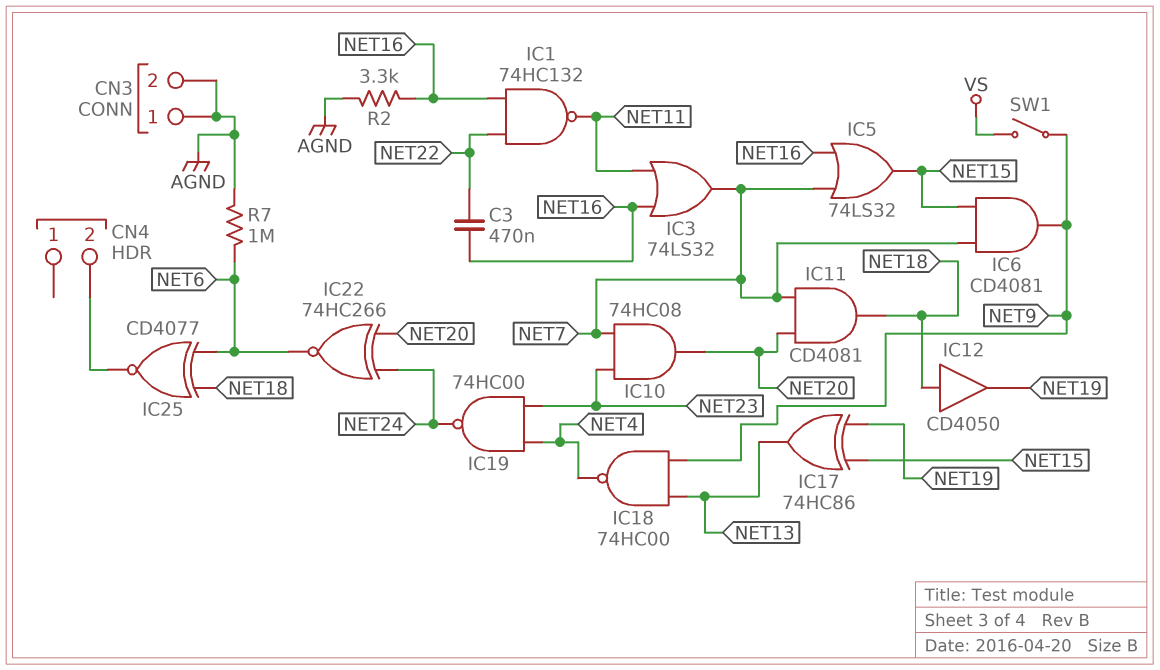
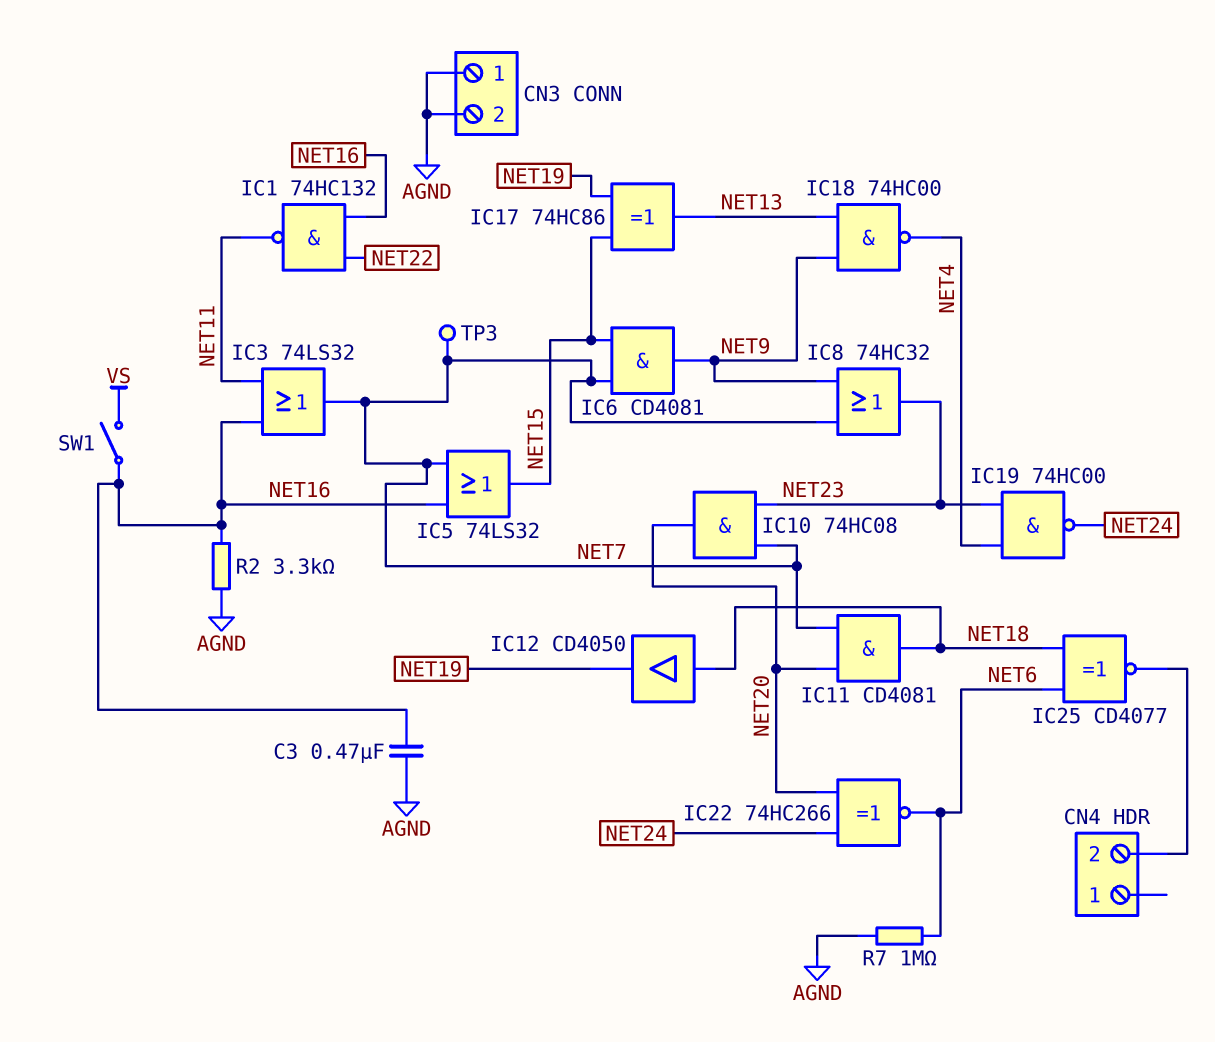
C3: 470nF (NET16, NET22) -> 470nF (AGND, NET16)
IC8: none -> OR 74HC32 (in NET7, in NET9, out NET23)
SW1: switch (NET9, VS) -> switch (NET16, VS)
TP3: none -> test point (NET7)

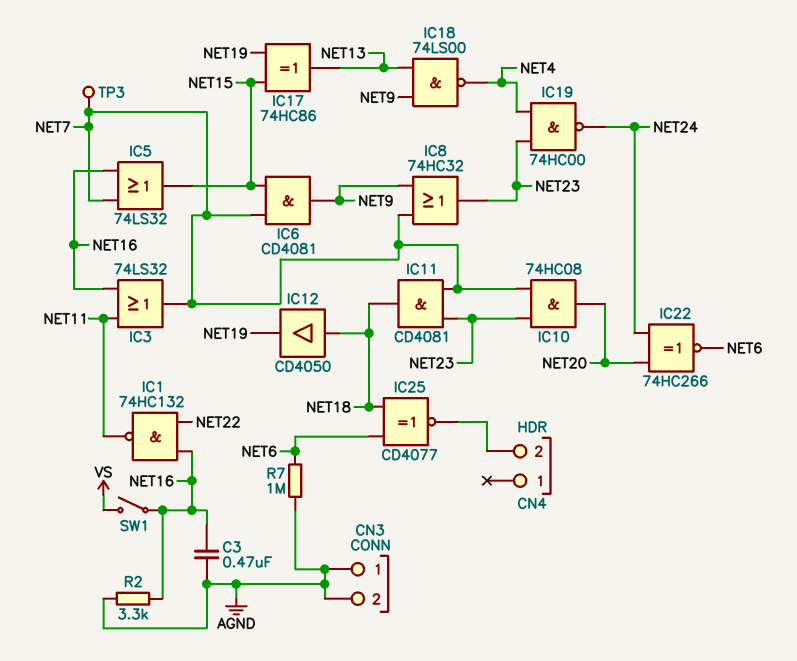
IC11: AND CD4081 (in NET7, in NET20, out NET18) -> AND CD4081 (in NET7, in NET23, out NET18)
IC18: NAND 74HC00 (in NET9, in NET13, out NET4) -> NAND 74LS00 (in NET9, in NET13, out NET4)

